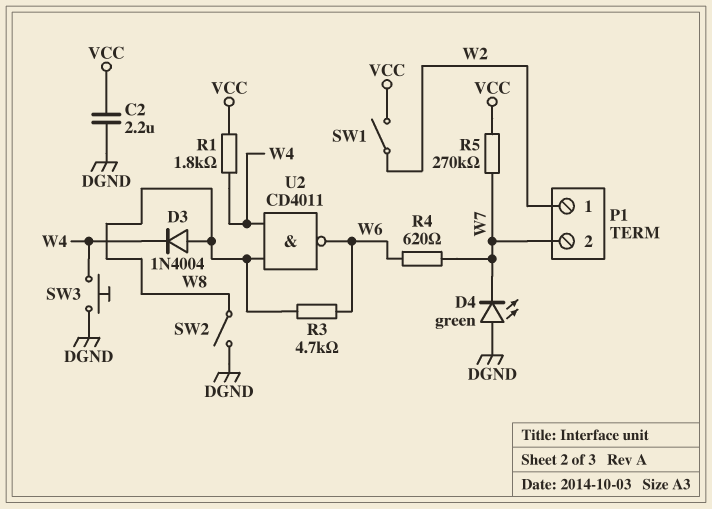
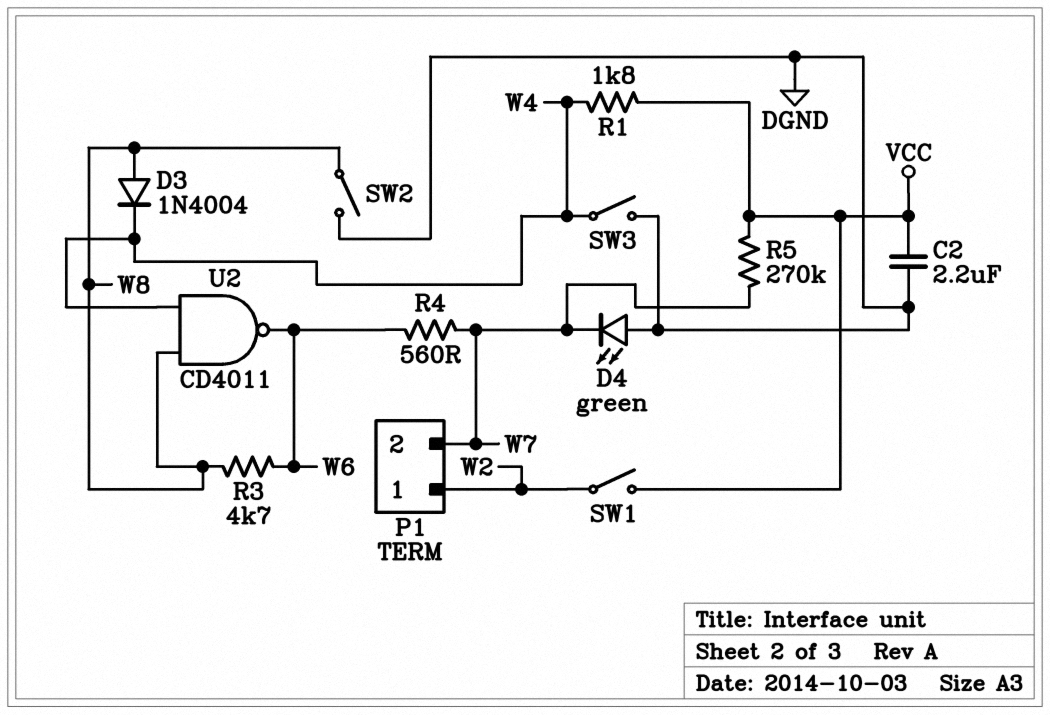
R4: 620 (W6, W7) -> 560 (W6, W7)
SW3: button (DGND, W4) -> switch (DGND, W4)

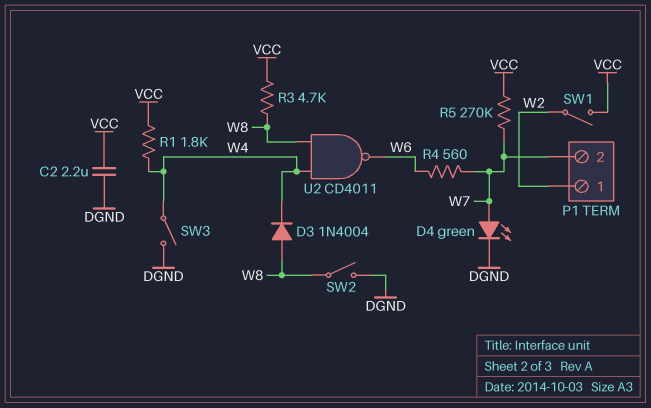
D4: LED green (A DGND, K W7) -> LED green (A W7, K DGND)
R3: 4.7k (W6, W8) -> 4.7k (VCC, W8)

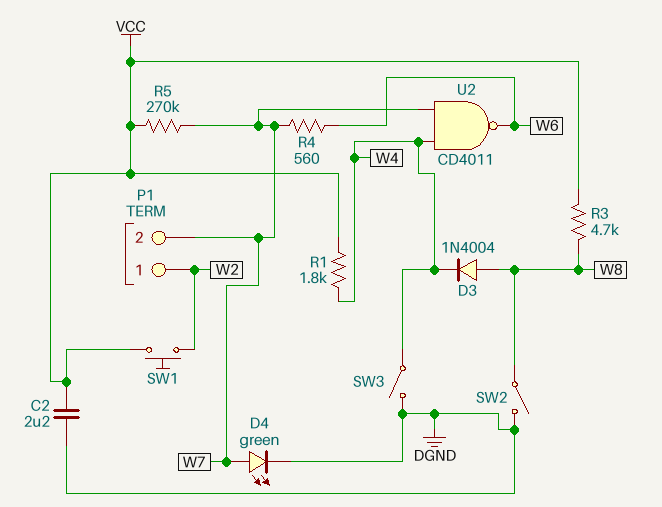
SW1: switch (VCC, W2) -> button (VCC, W2)
U2: NAND CD4011 (in W4, in W8, out W6) -> NAND CD4011 (in W4, in W7, out W6)

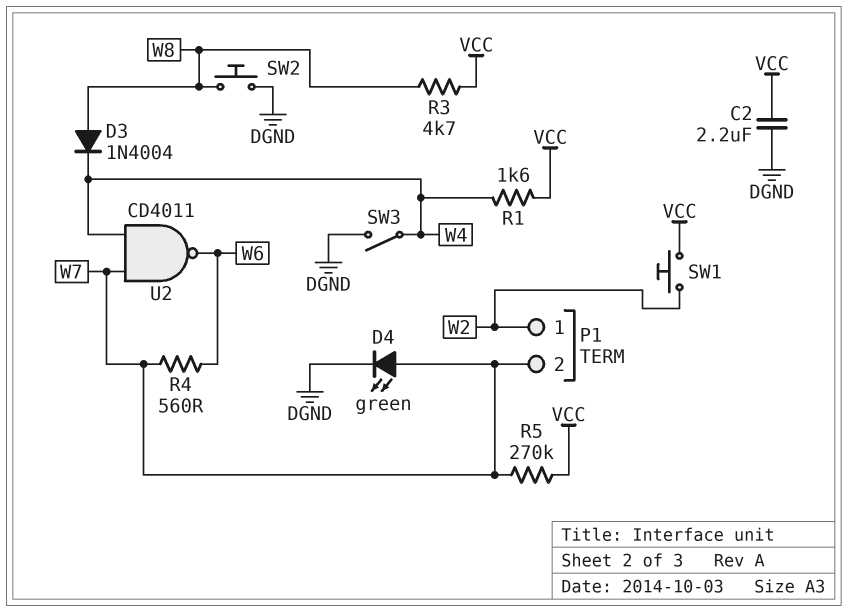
R1: 1.8k (VCC, W4) -> 1.6k (VCC, W4)
SW2: switch (DGND, W8) -> button (DGND, W8)

